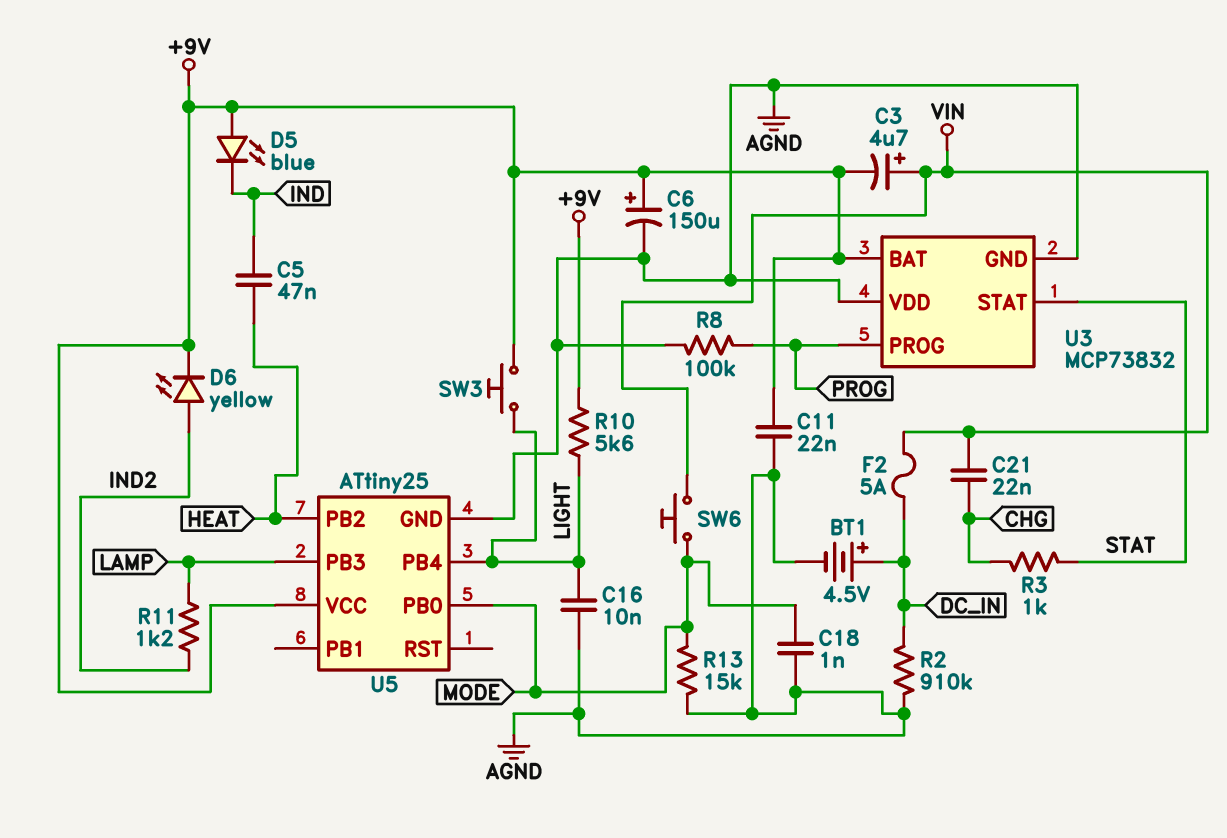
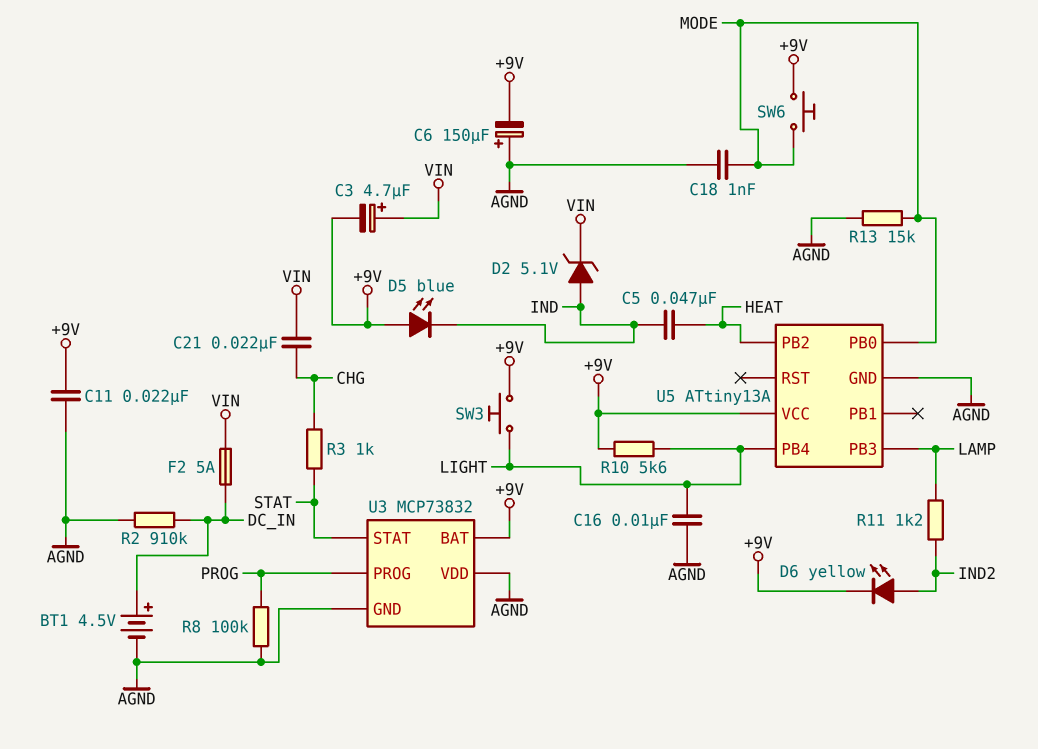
C6: 150uF (plus +9V, minus AGND) -> 150uF (plus AGND, minus +9V)
D2: none -> zener 5.1V (A IND, K VIN)
SW6: button (MODE, VIN) -> button (+9V, MODE)
U5: ATtiny25 -> ATtiny13A

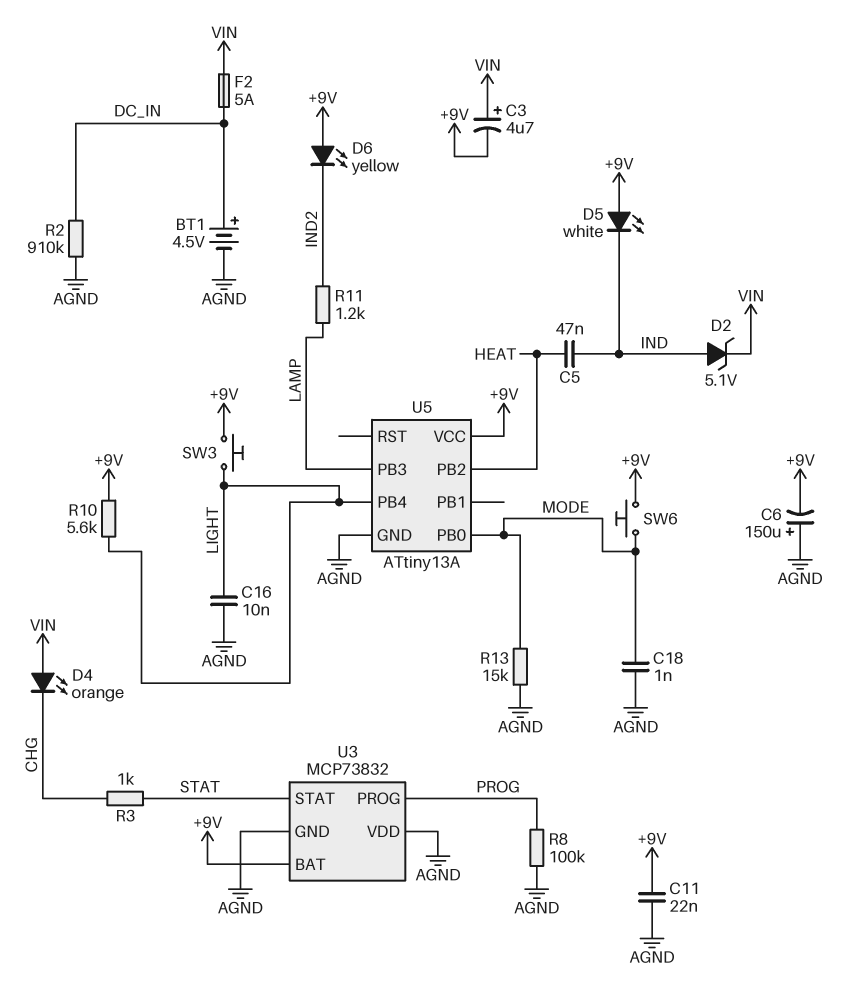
C21: 22nF (CHG, VIN) -> none
D4: none -> LED orange (A VIN, K CHG)
D5: LED blue (A +9V, K IND) -> LED white (A +9V, K IND)
D6: LED yellow (A IND2, K +9V) -> LED yellow (A +9V, K IND2)

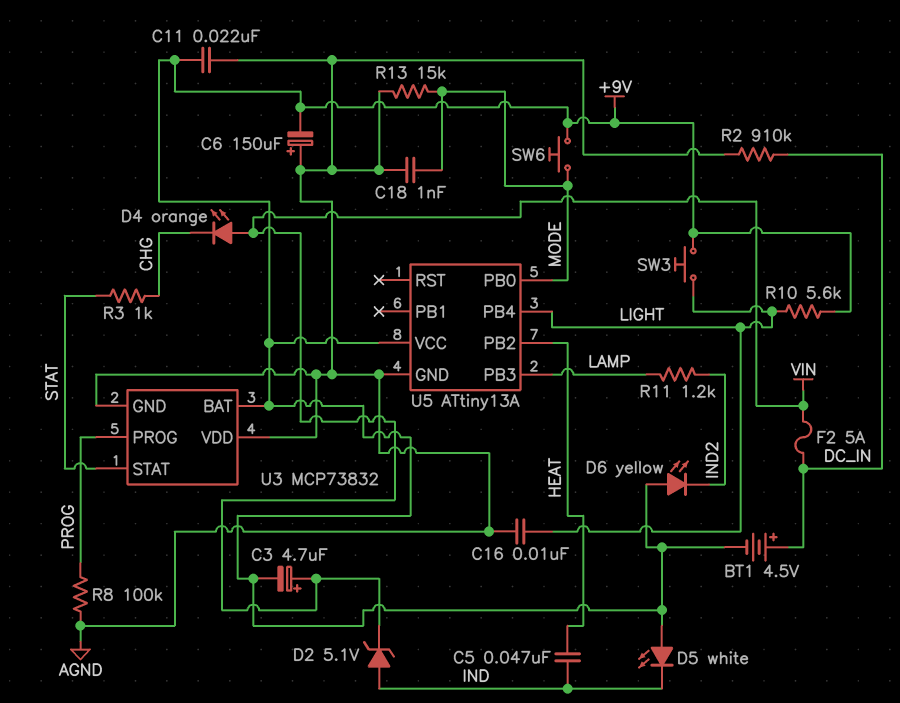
BT1: 4.5V (plus DC_IN, minus AGND) -> 4.5V (plus DC_IN, minus +9V)

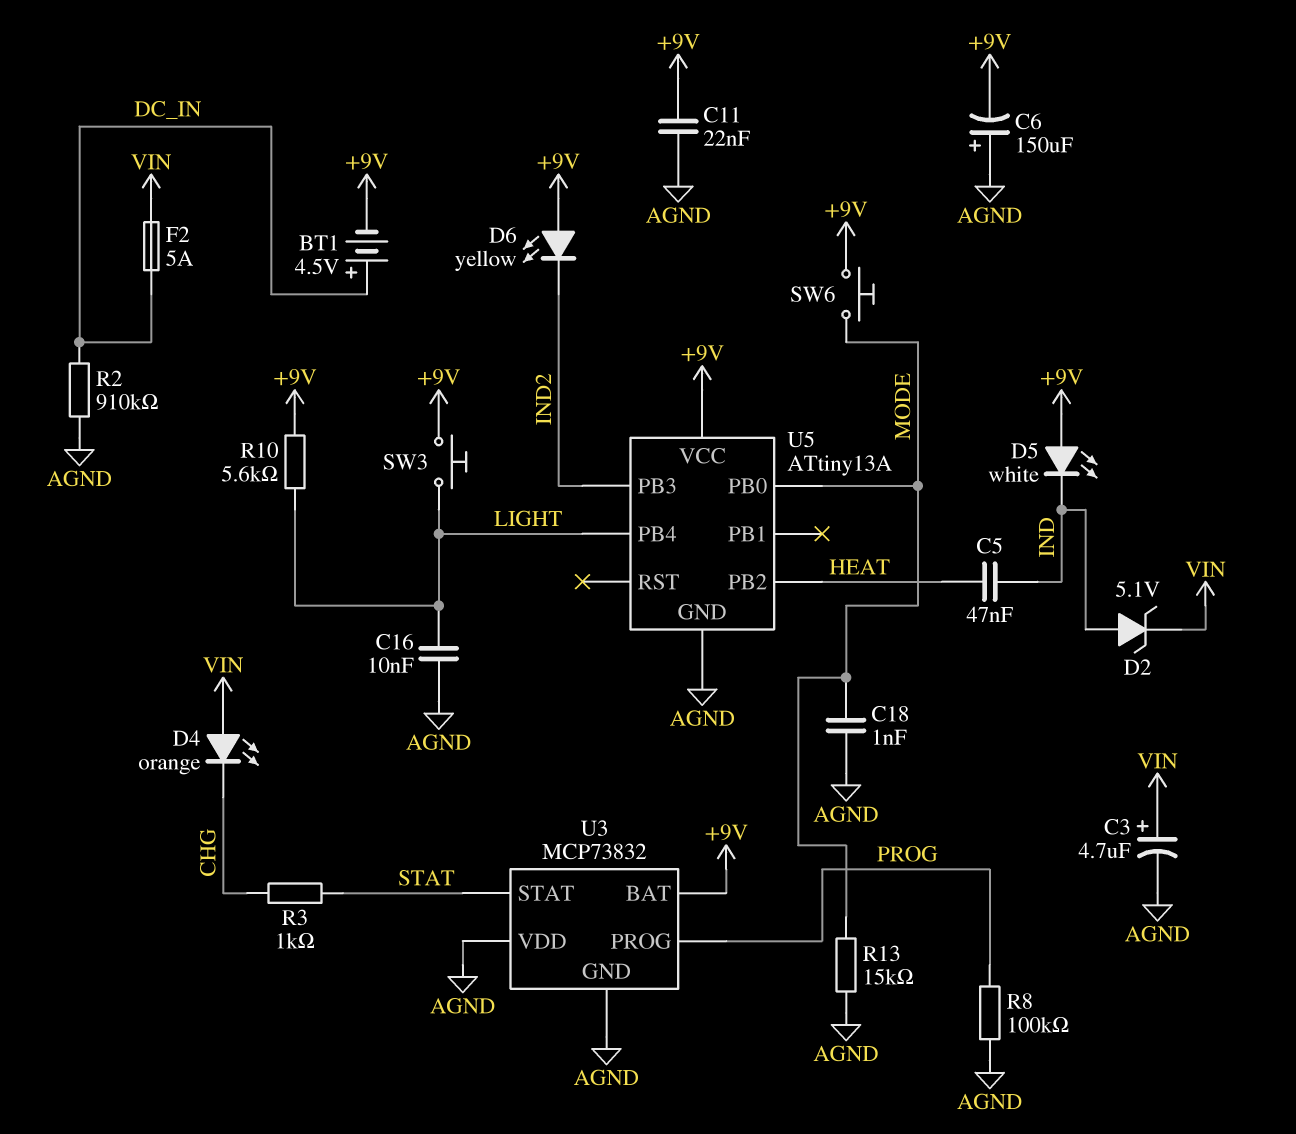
C3: 4.7uF (plus VIN, minus +9V) -> 4.7uF (plus VIN, minus AGND)
R11: 1.2k (IND2, LAMP) -> none
U5 pin PB3: LAMP -> IND2

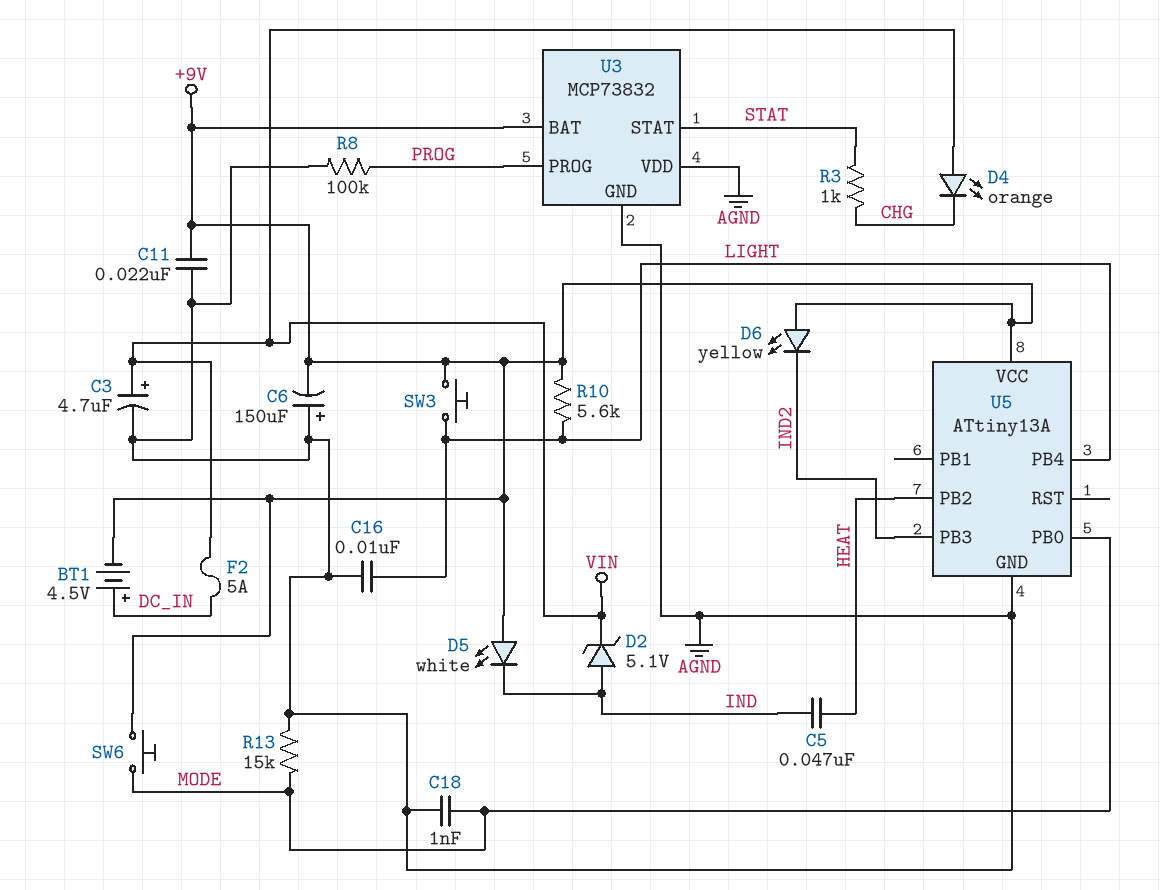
R2: 910k (AGND, DC_IN) -> none

